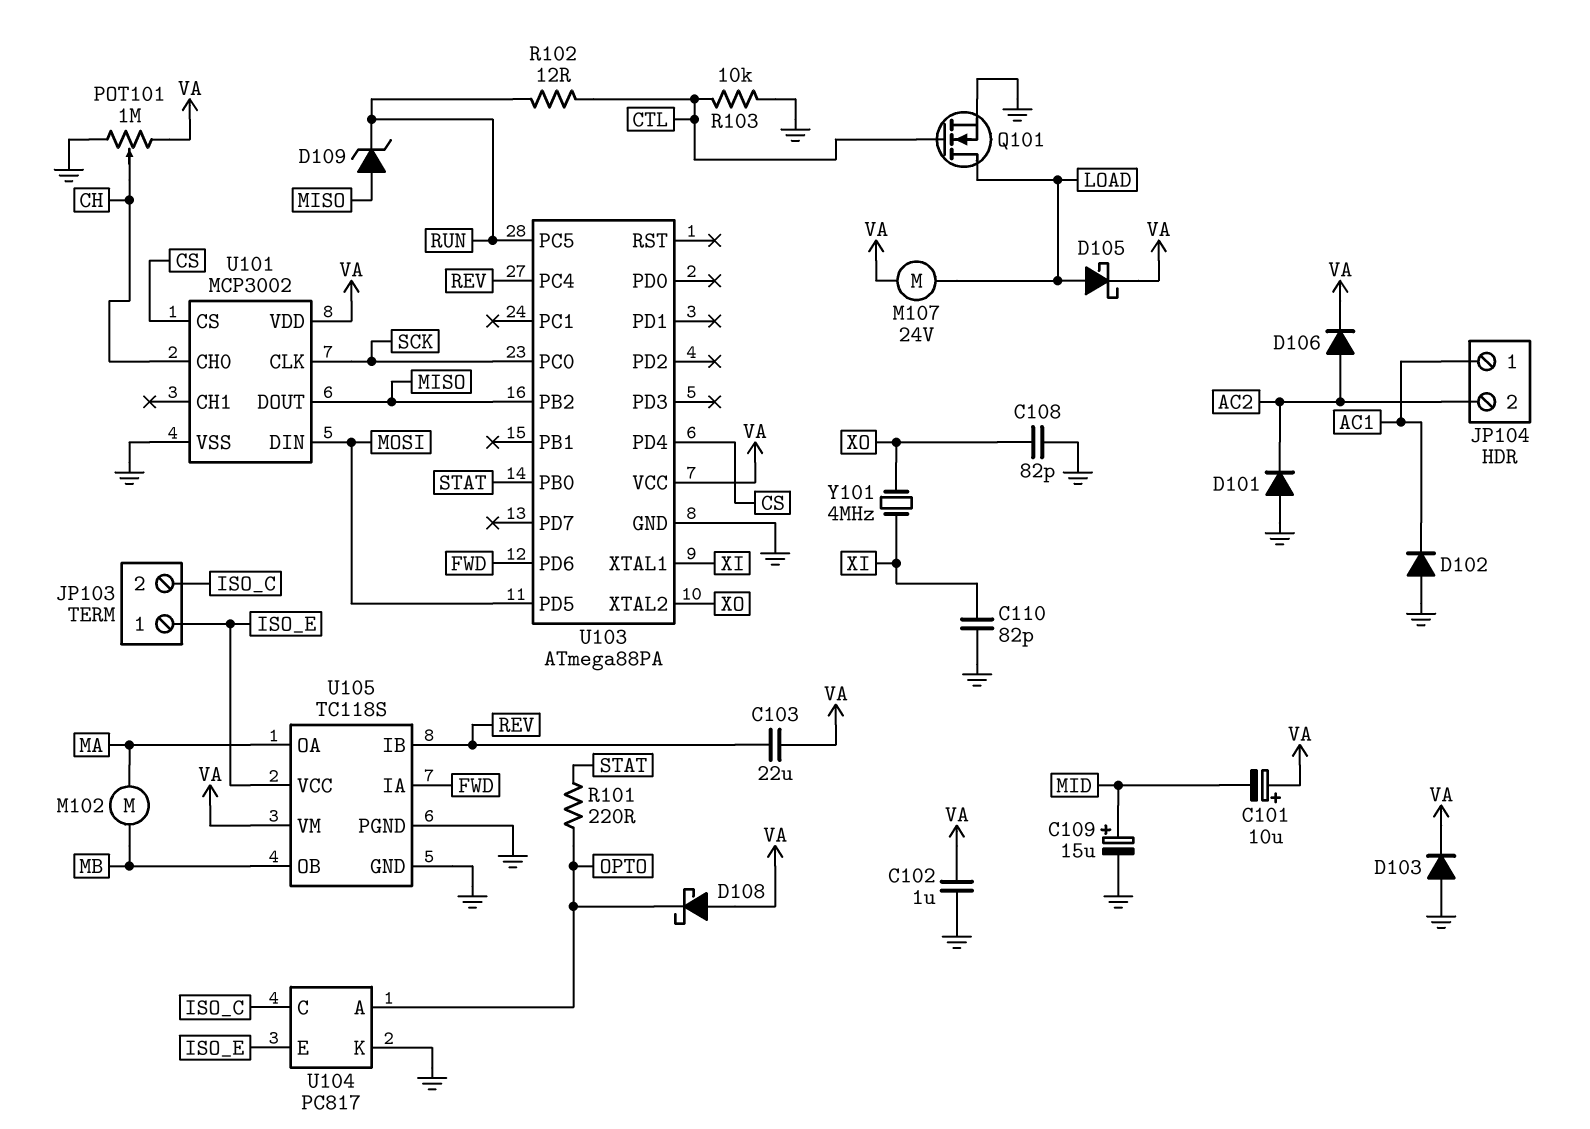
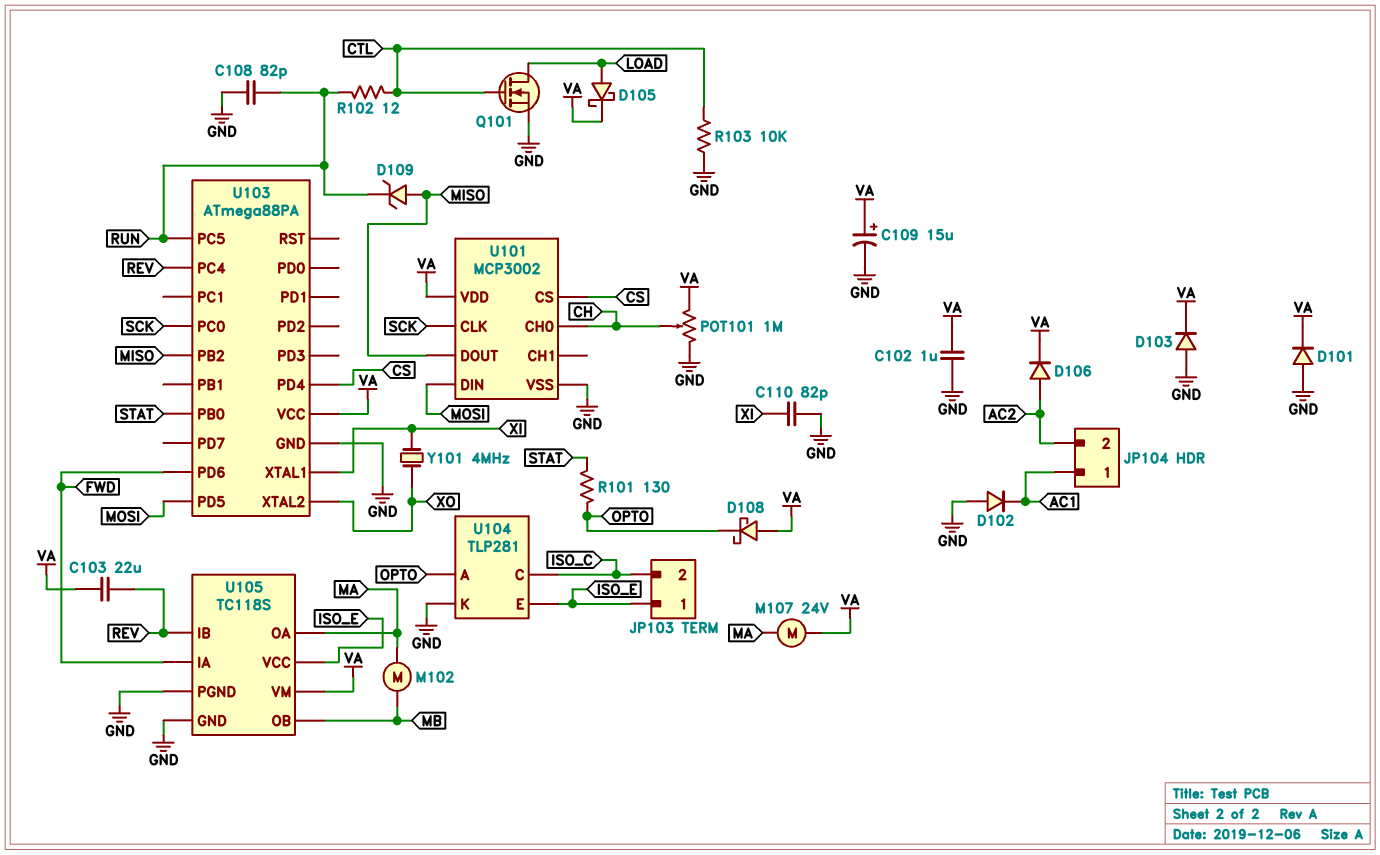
C101: 10uF (plus VA, minus MID) -> none
C108: 82pF (GND, XO) -> 82pF (GND, RUN)
C109: 15uF (plus MID, minus GND) -> 15uF (plus VA, minus GND)
D101: diode (A GND, K AC2) -> diode (A GND, K VA)
M107: motor 24V (LOAD, VA) -> motor 24V (MA, VA)
R101: 220 (OPTO, STAT) -> 130 (OPTO, STAT)
U104: PC817 -> TLP281

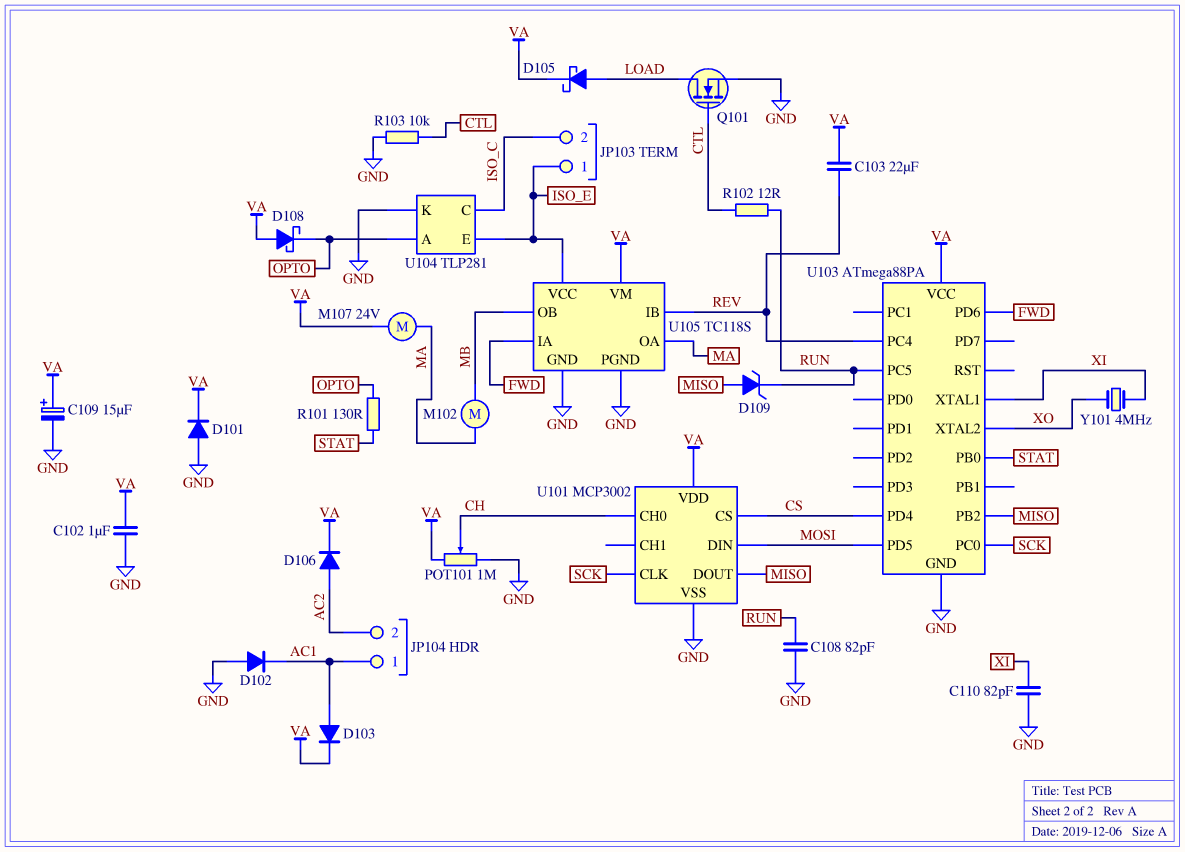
D103: diode (A GND, K VA) -> diode (A AC1, K VA)

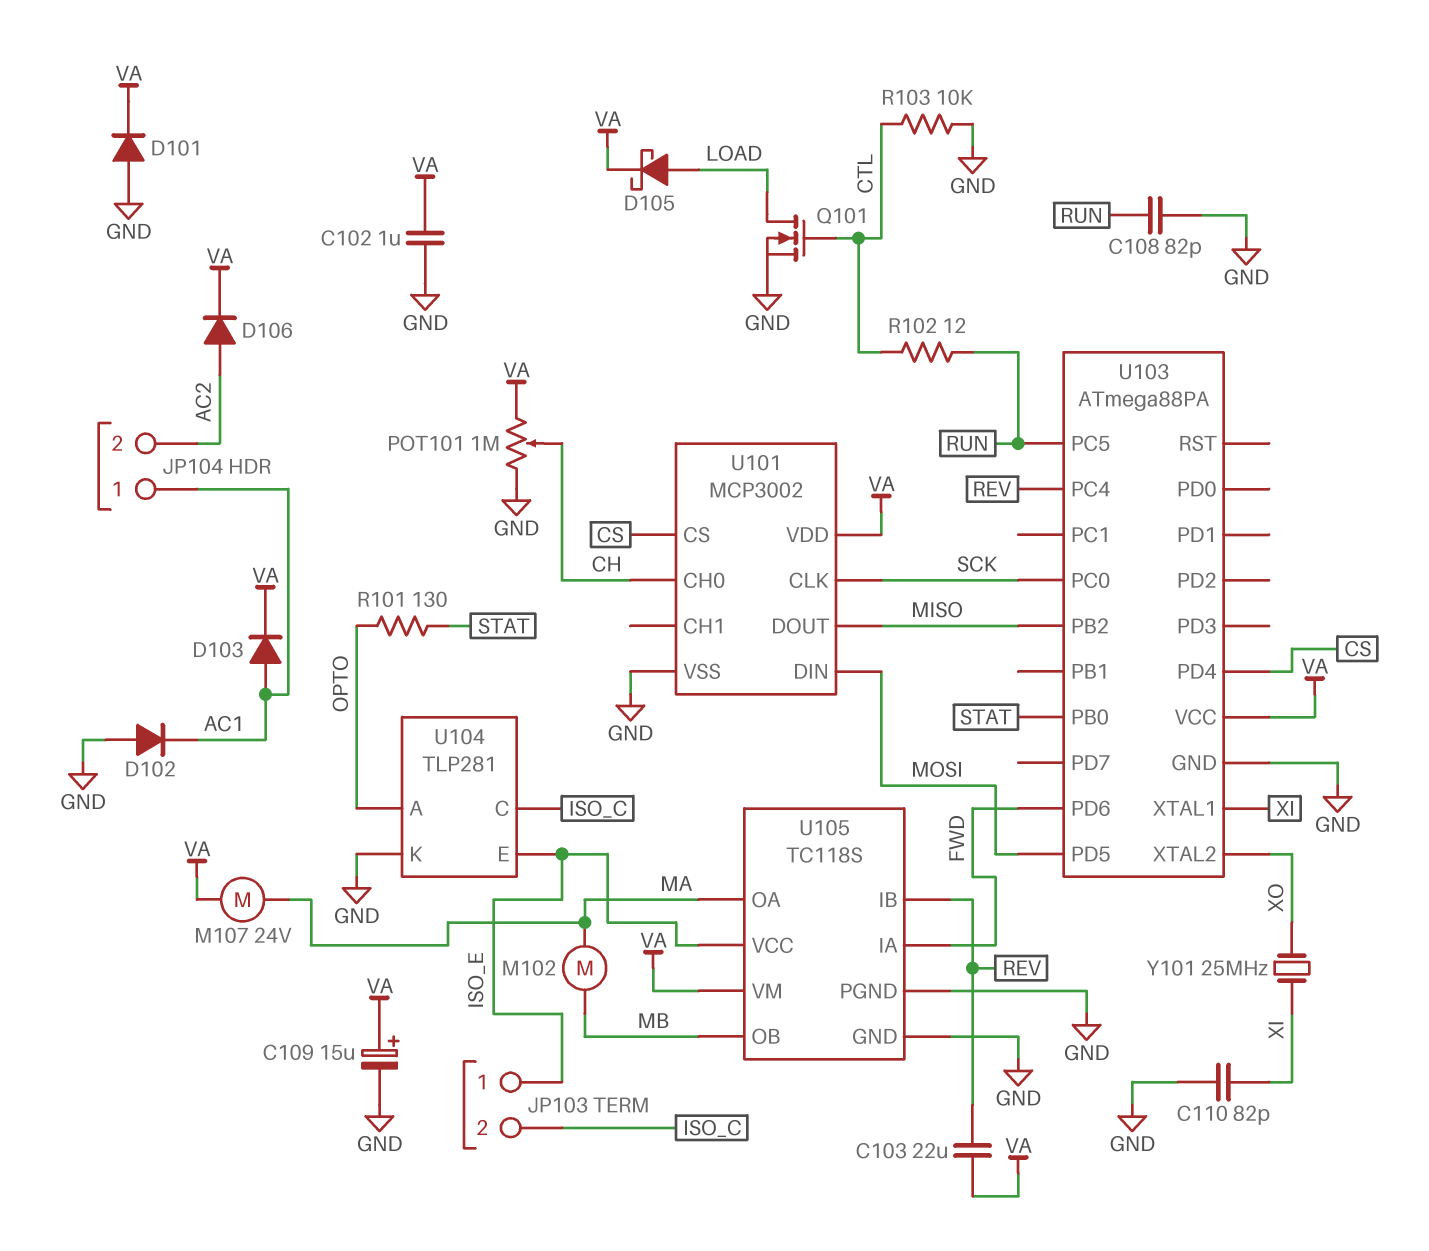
D108: schottky (A VA, K OPTO) -> none
D109: zener (A MISO, K RUN) -> none
Y101: 4MHz (XI, XO) -> 25MHz (XI, XO)

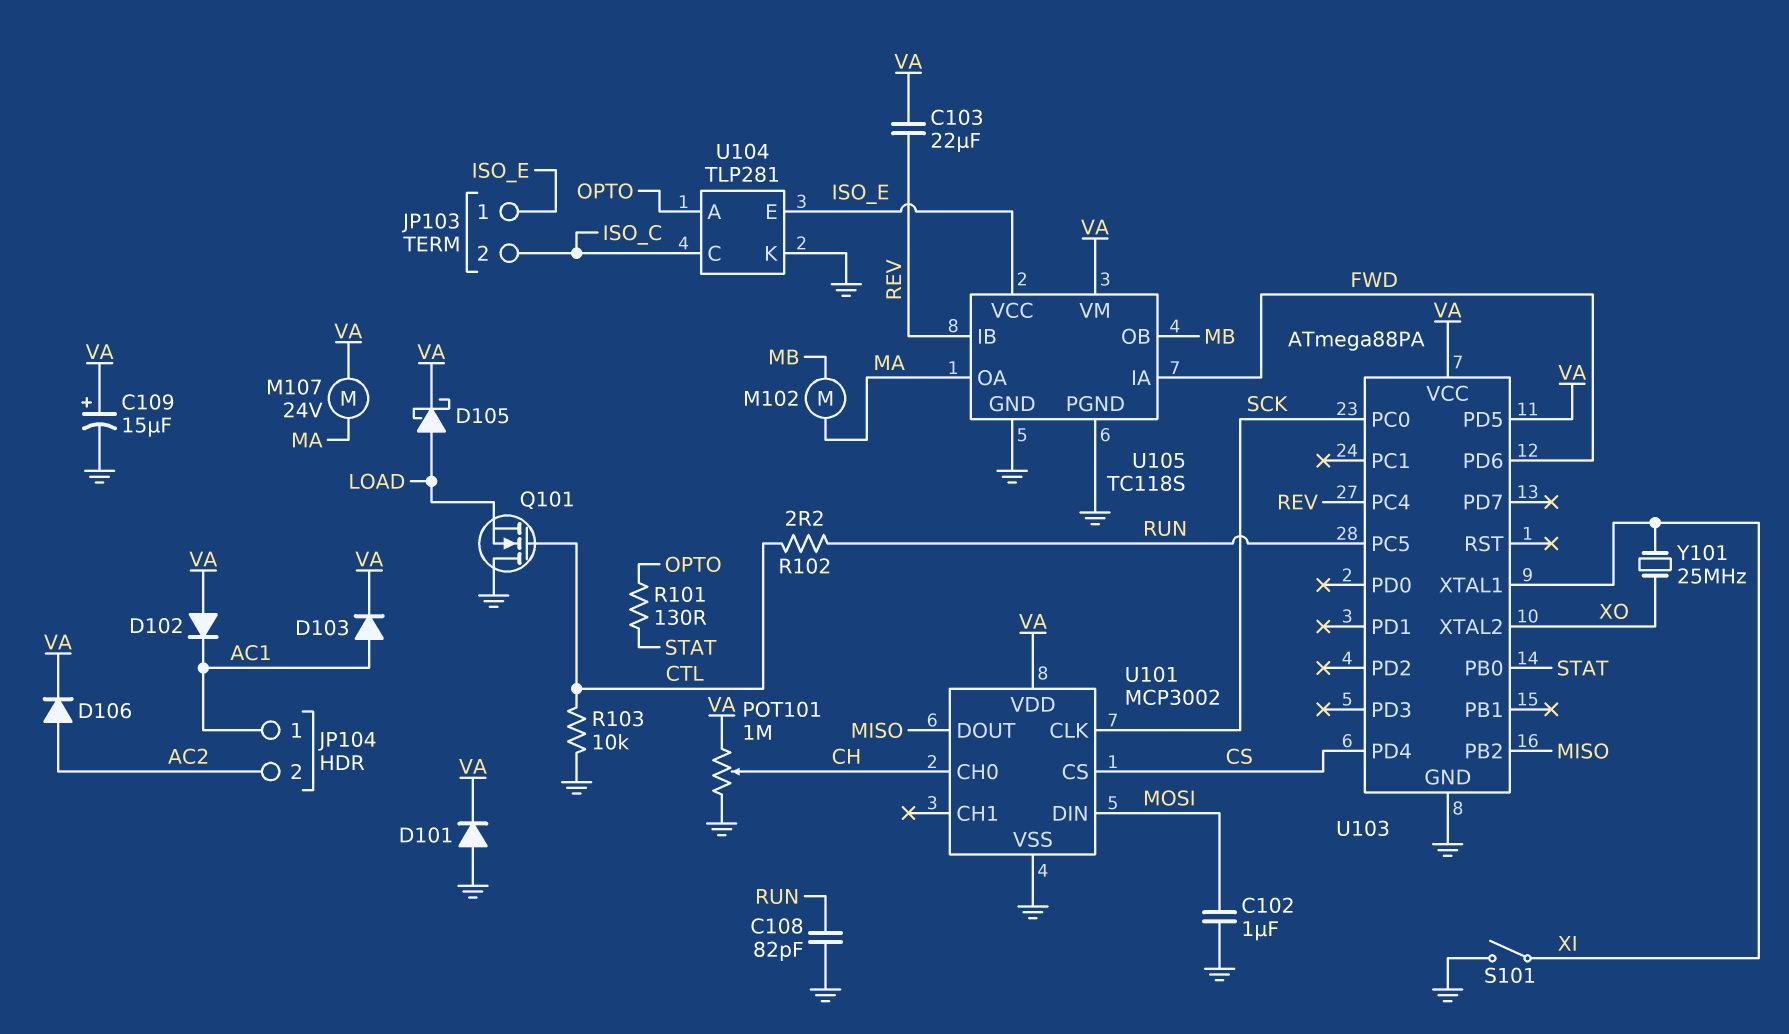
C102: 1uF (GND, VA) -> 1uF (GND, MOSI)
C110: 82pF (GND, XI) -> none
D102: diode (A GND, K AC1) -> diode (A VA, K AC1)
Q101: NMOS (G CTL, D LOAD, S GND) -> NMOS (G CTL, D GND, S LOAD)
R102: 12 (CTL, RUN) -> 2.2 (CTL, RUN)
S101: none -> switch (GND, XI)
U103 pin PD5: MOSI -> VA

